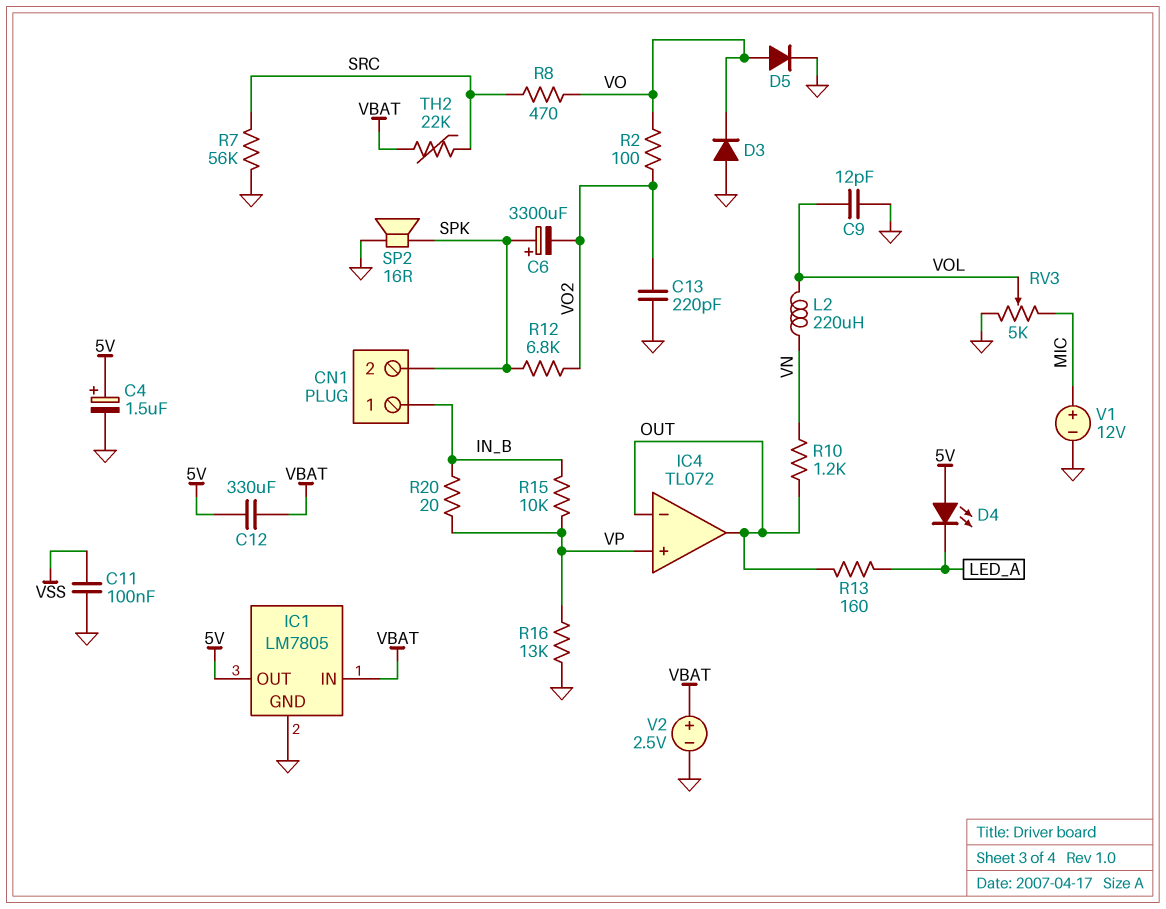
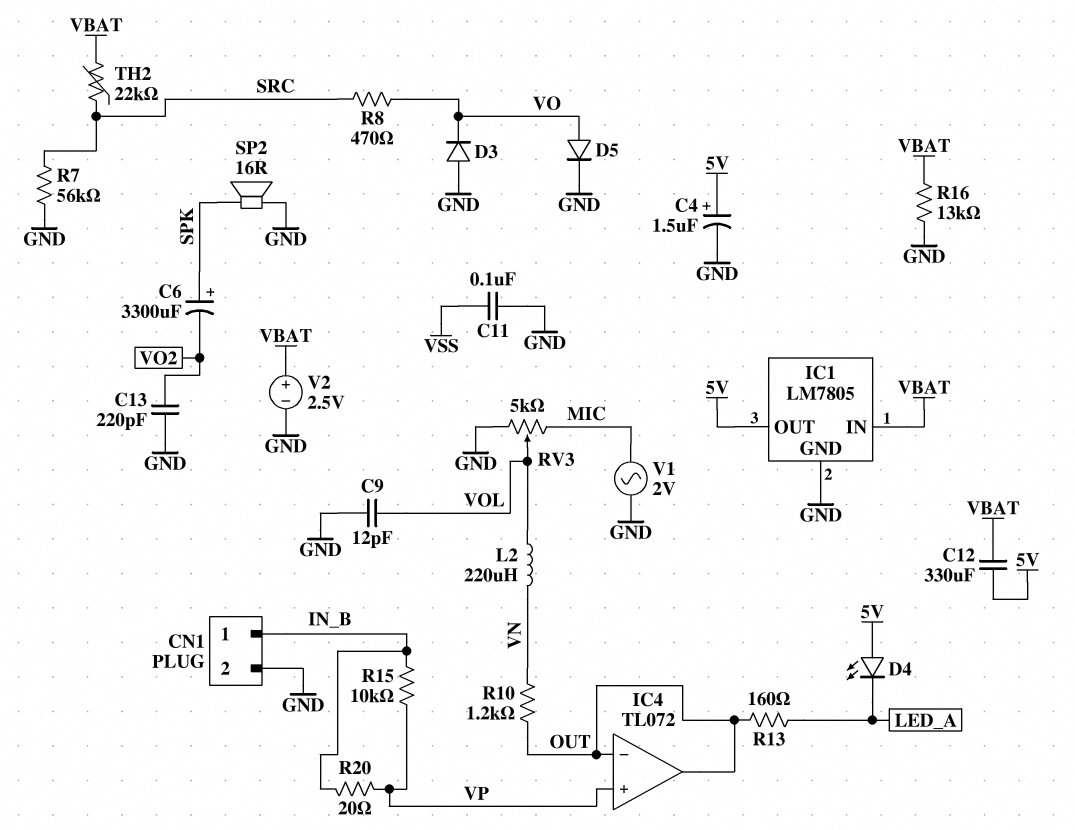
CN1 pin 2: SPK -> GND
R2: 100 (VO, VO2) -> none
R12: 6.8k (SPK, VO2) -> none
R16: 13k (GND, VP) -> 13k (GND, VBAT)
V1: 12V (plus MIC, minus GND) -> AC 2V (GND, MIC)

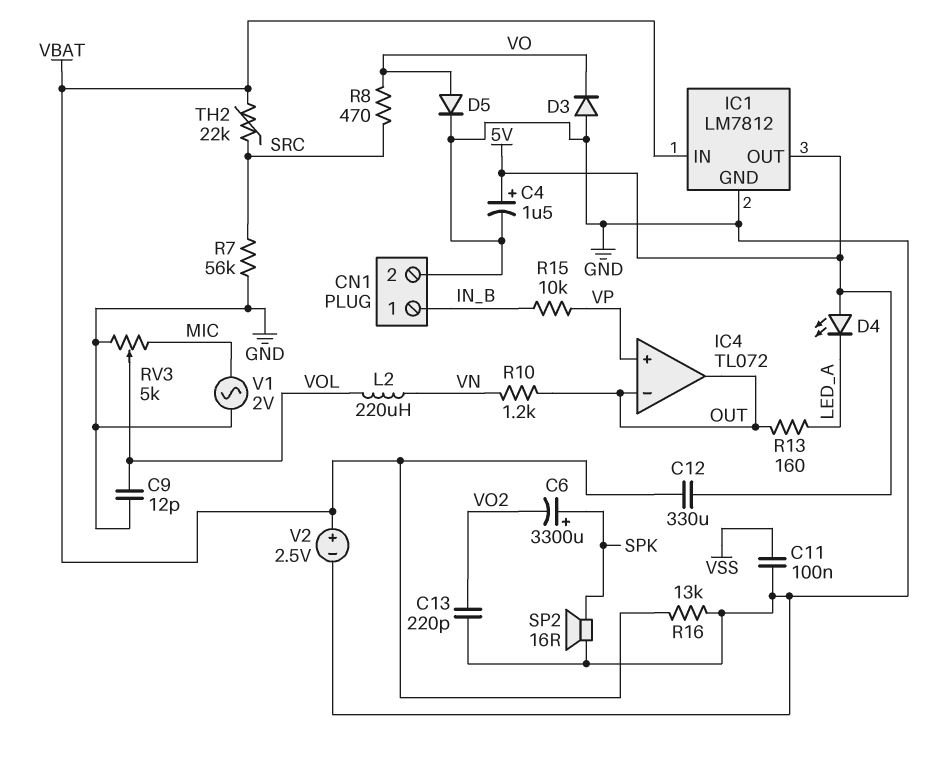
IC1: LM7805 -> LM7812
R20: 20 (IN_B, VP) -> none

